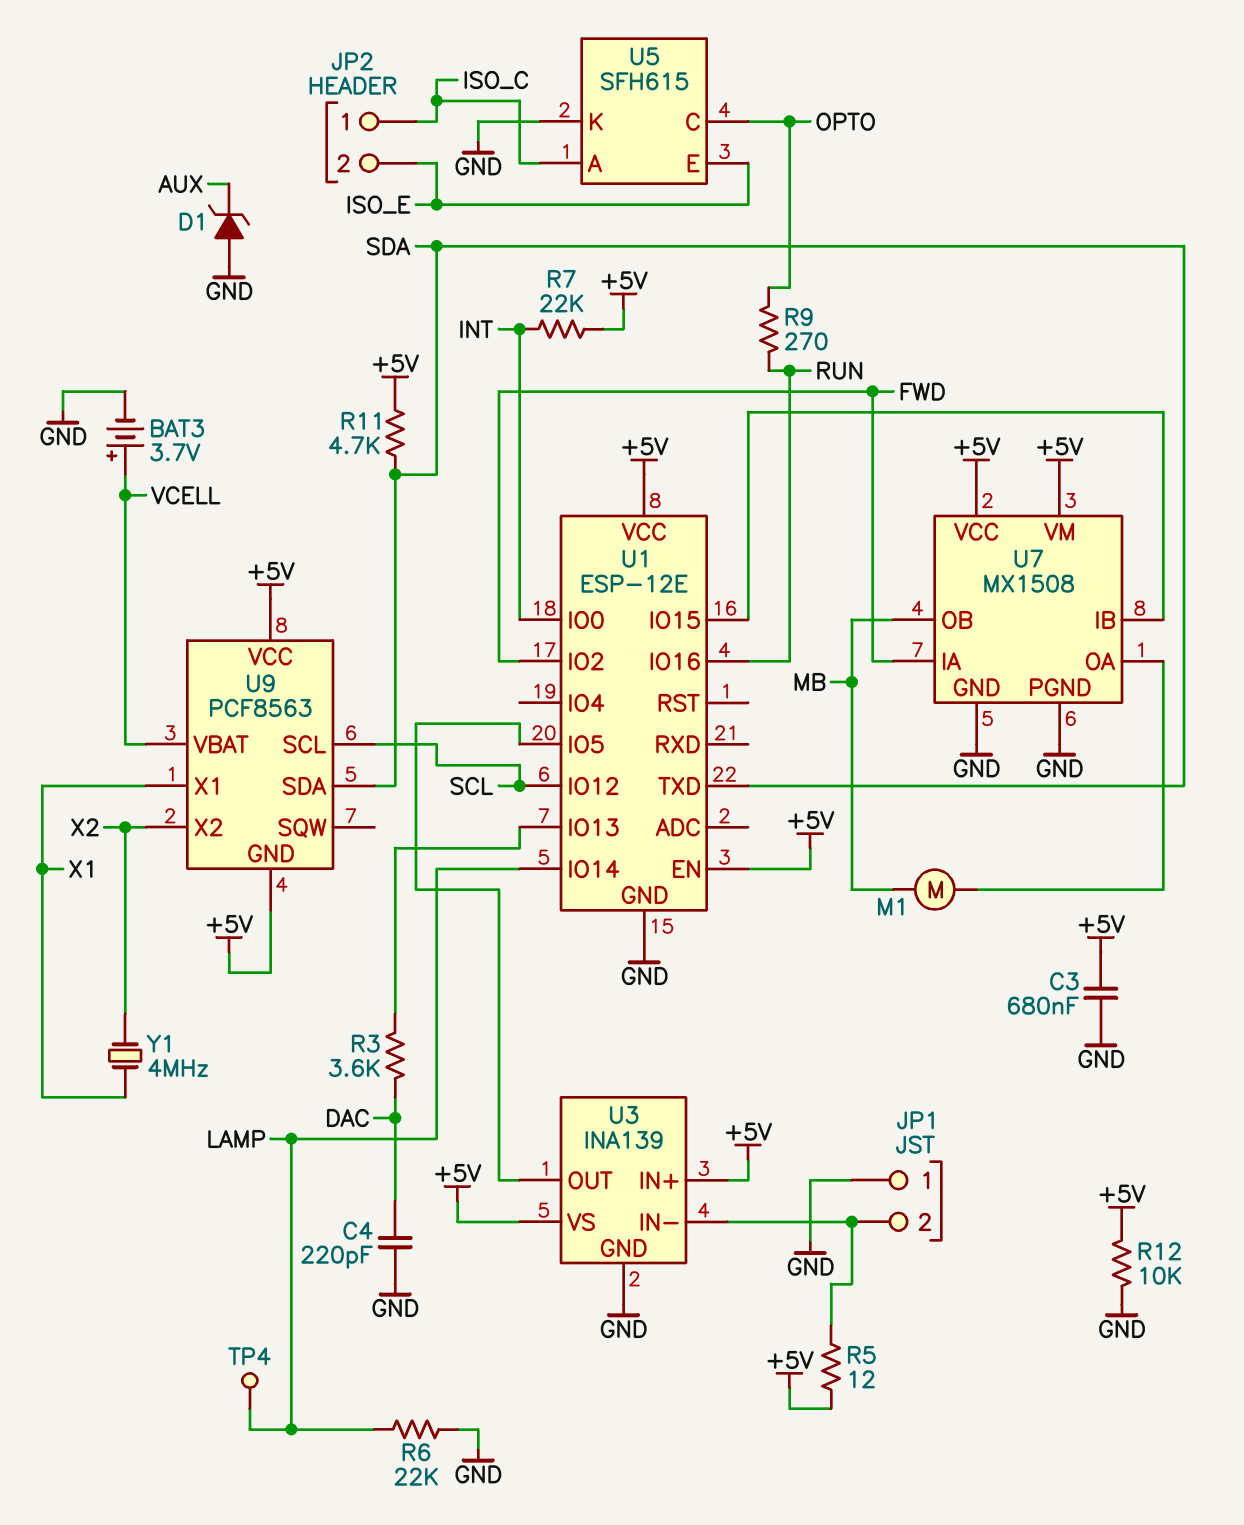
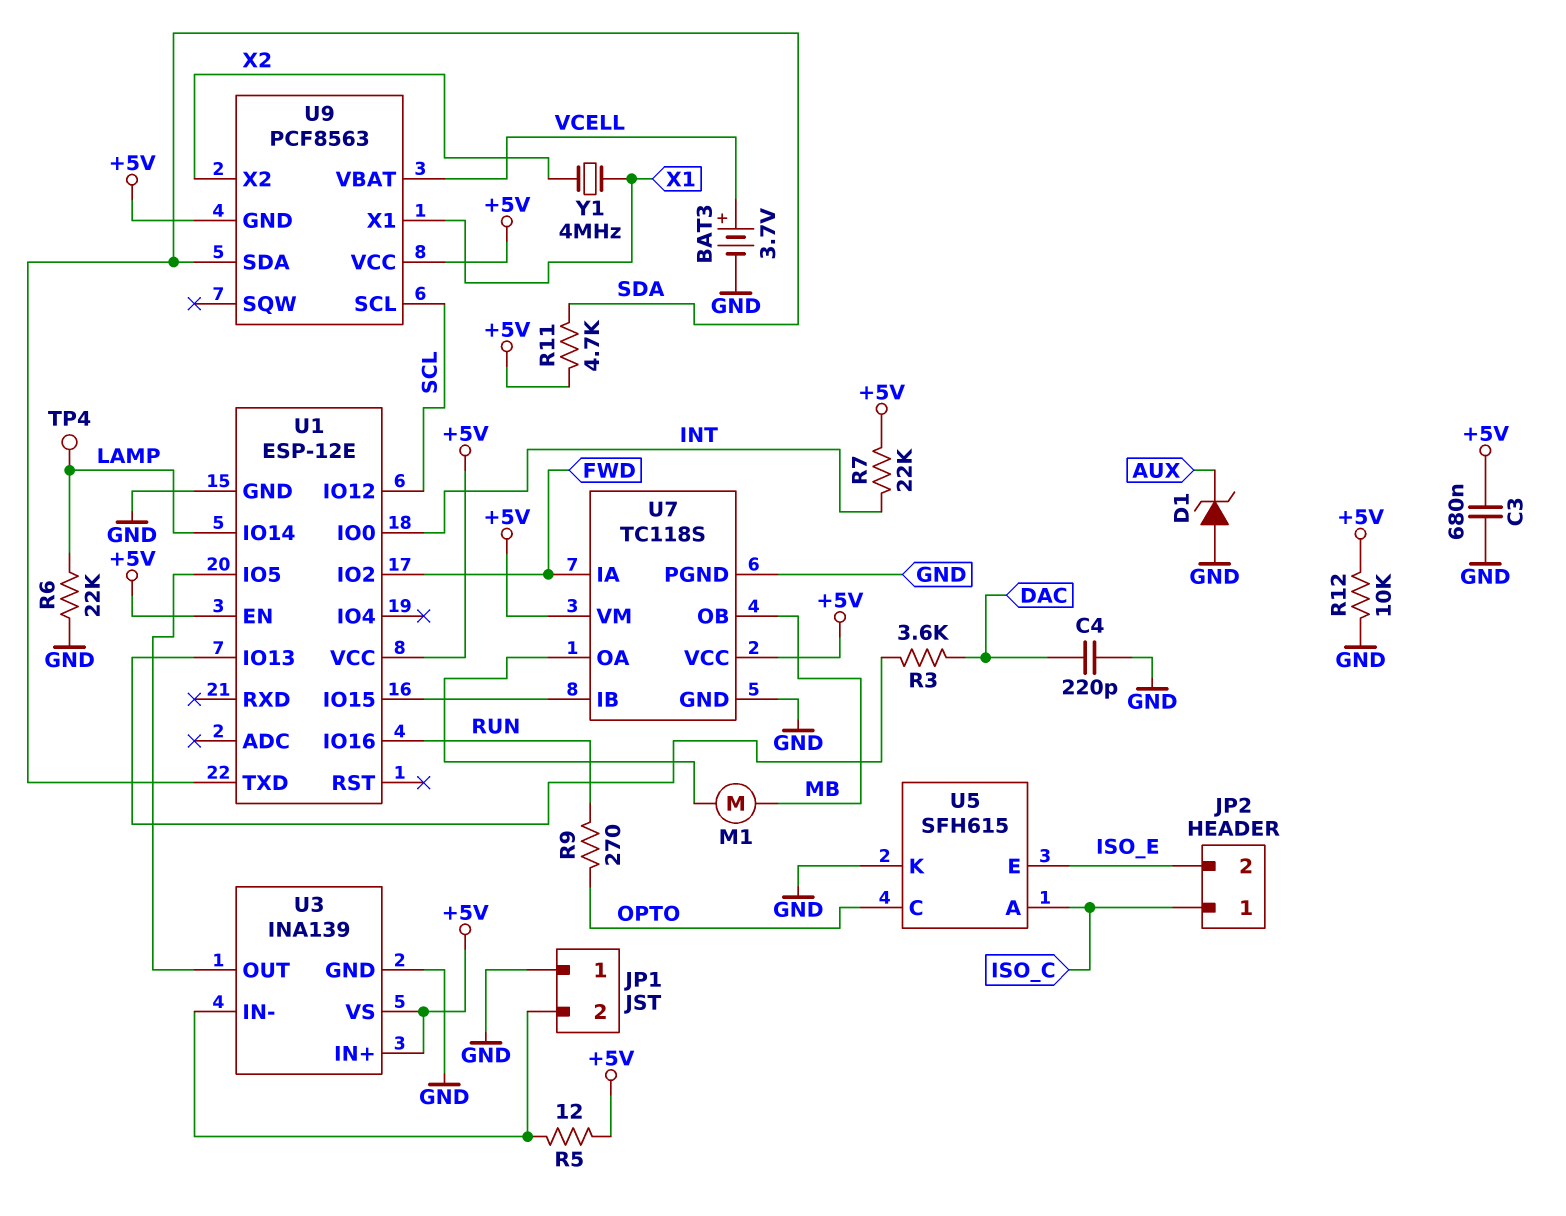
U7: MX1508 -> TC118S

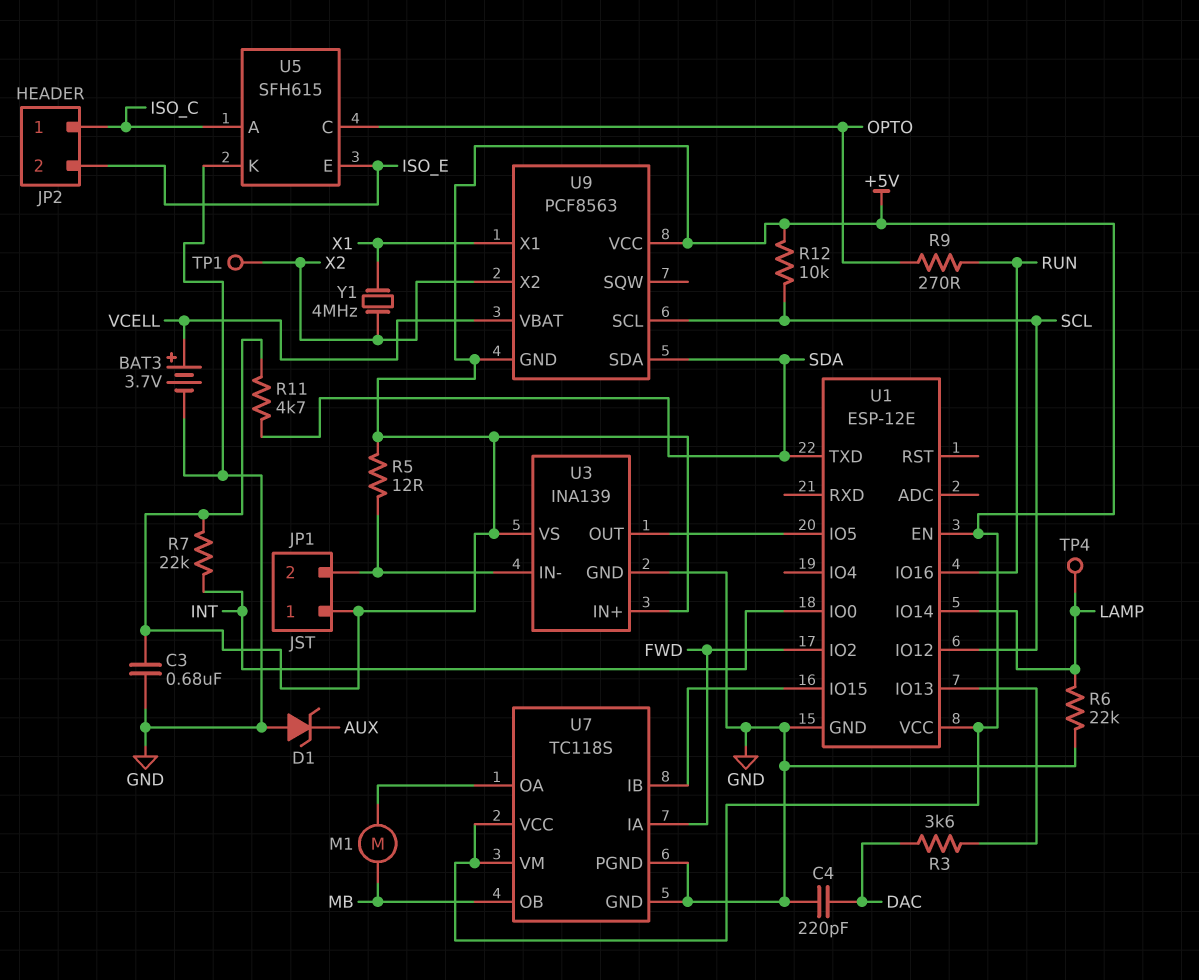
JP1 pin 1: GND -> +5V
R12: 10k (+5V, GND) -> 10k (+5V, SCL)
TP1: none -> test point (X2)

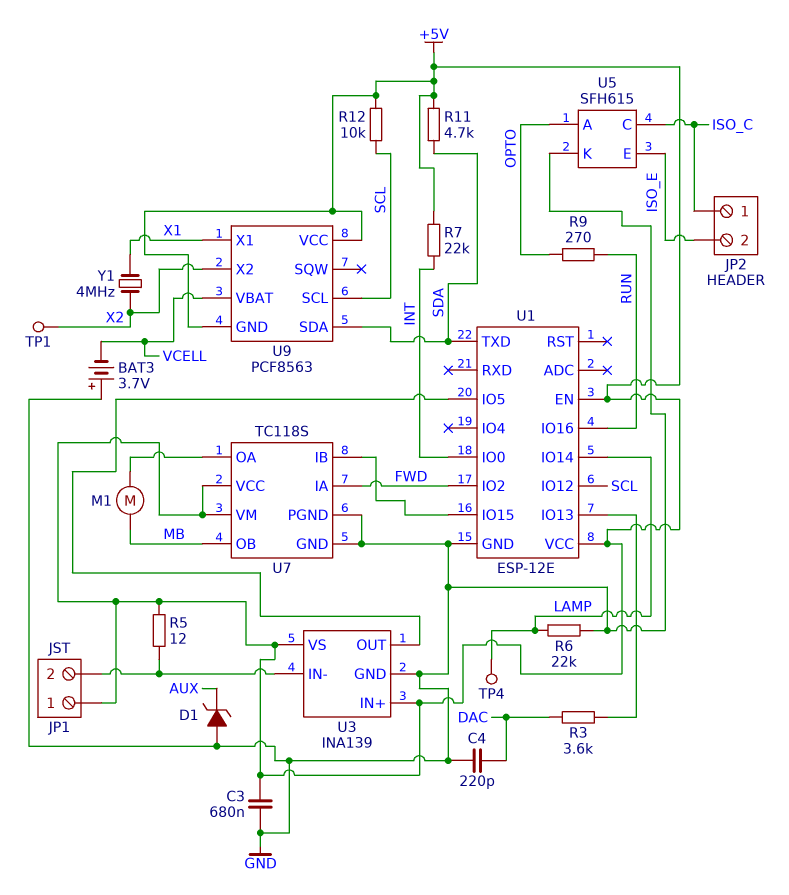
BAT3: 3.7V (plus VCELL, minus GND) -> 3.7V (plus GND, minus VCELL)
U5 pin A: ISO_C -> OPTO
U5 pin C: OPTO -> ISO_C

